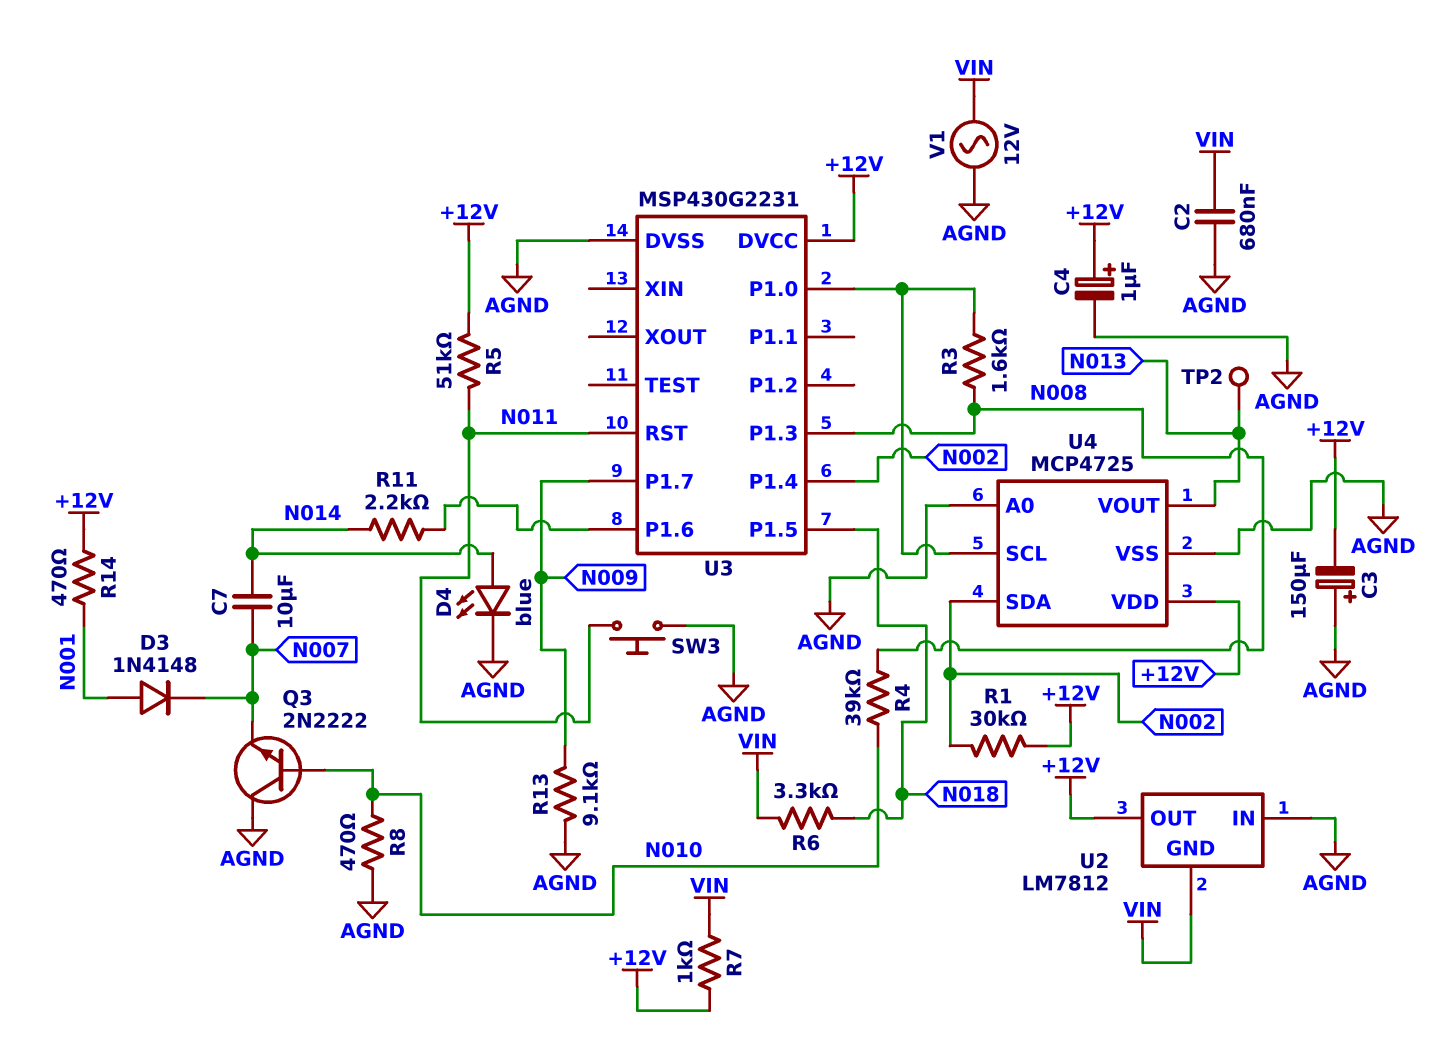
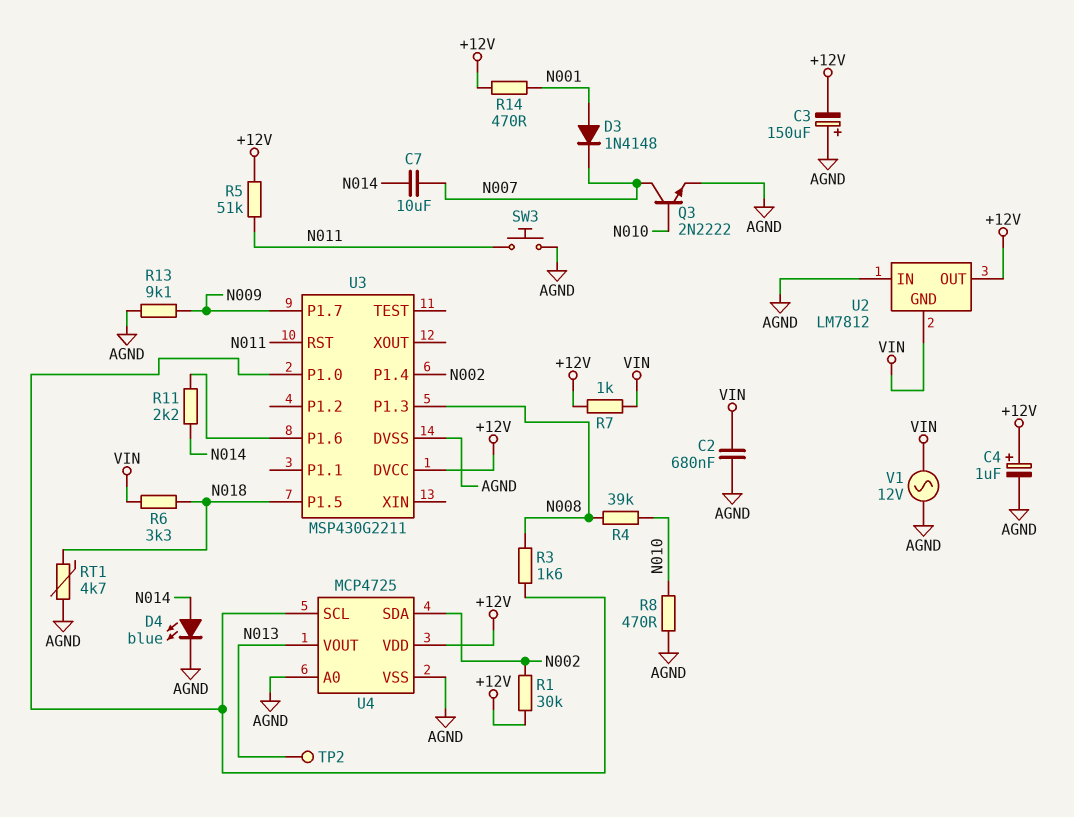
Q3: NPN 2N2222 (B N010, C AGND, E N007) -> NPN 2N2222 (B N010, C N007, E AGND)
RT1: none -> 4.7k (AGND, N018)
U3: MSP430G2231 -> MSP430G2211

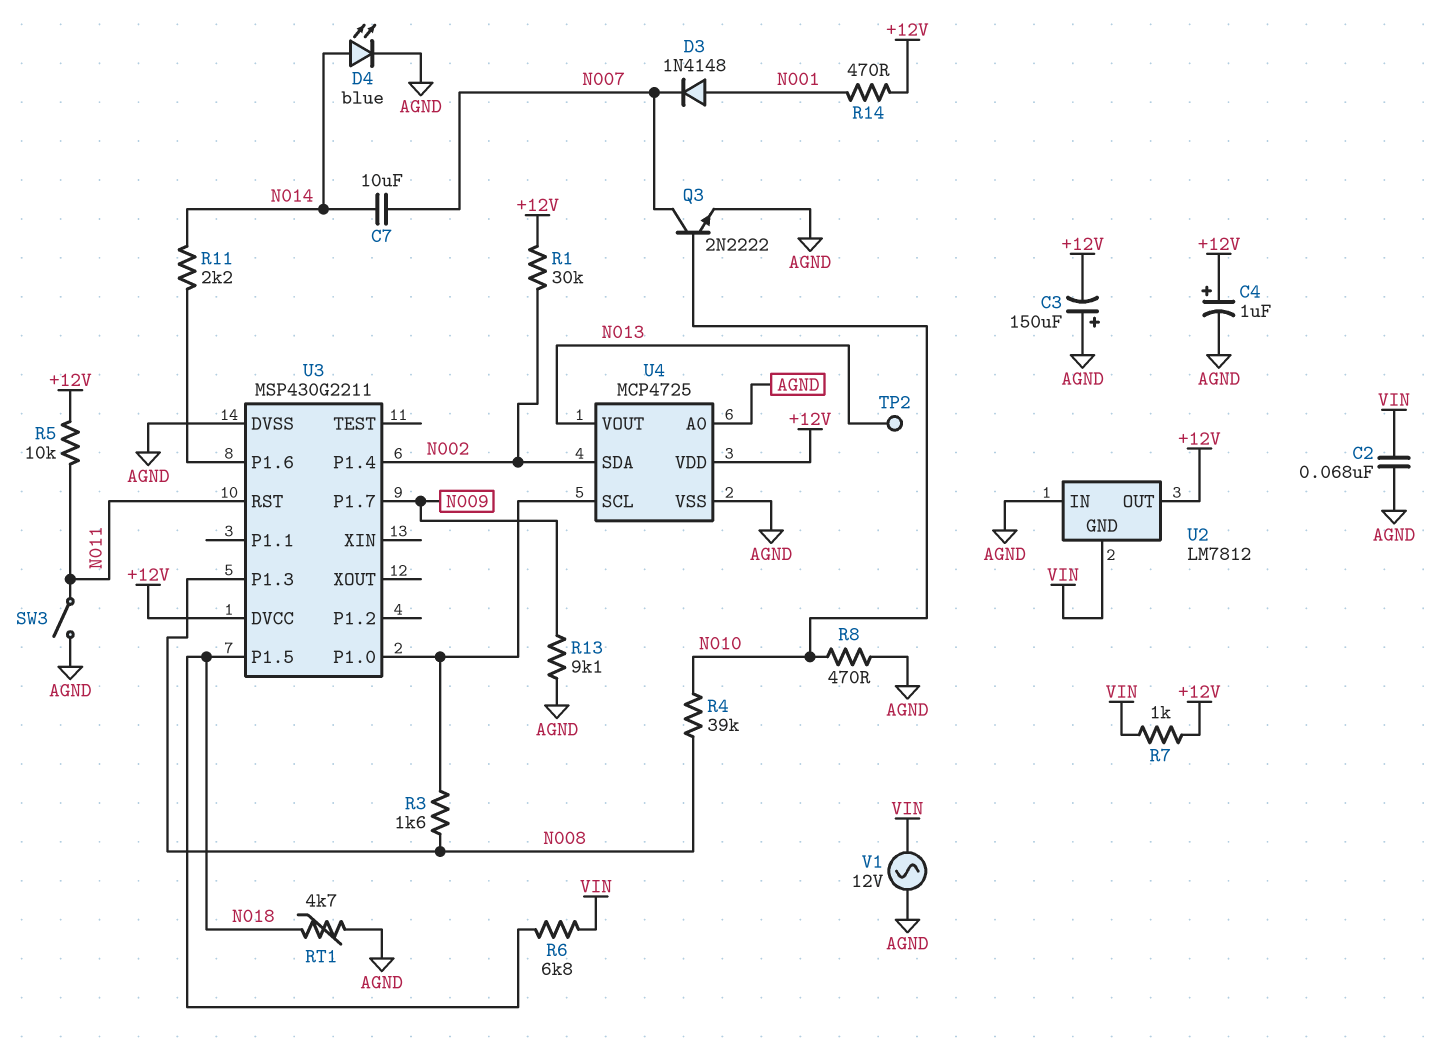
C2: 680nF (AGND, VIN) -> 68nF (AGND, VIN)
R5: 51k (+12V, N011) -> 10k (+12V, N011)
R6: 3.3k (N018, VIN) -> 6.8k (N018, VIN)
SW3: button (AGND, N011) -> switch (AGND, N011)

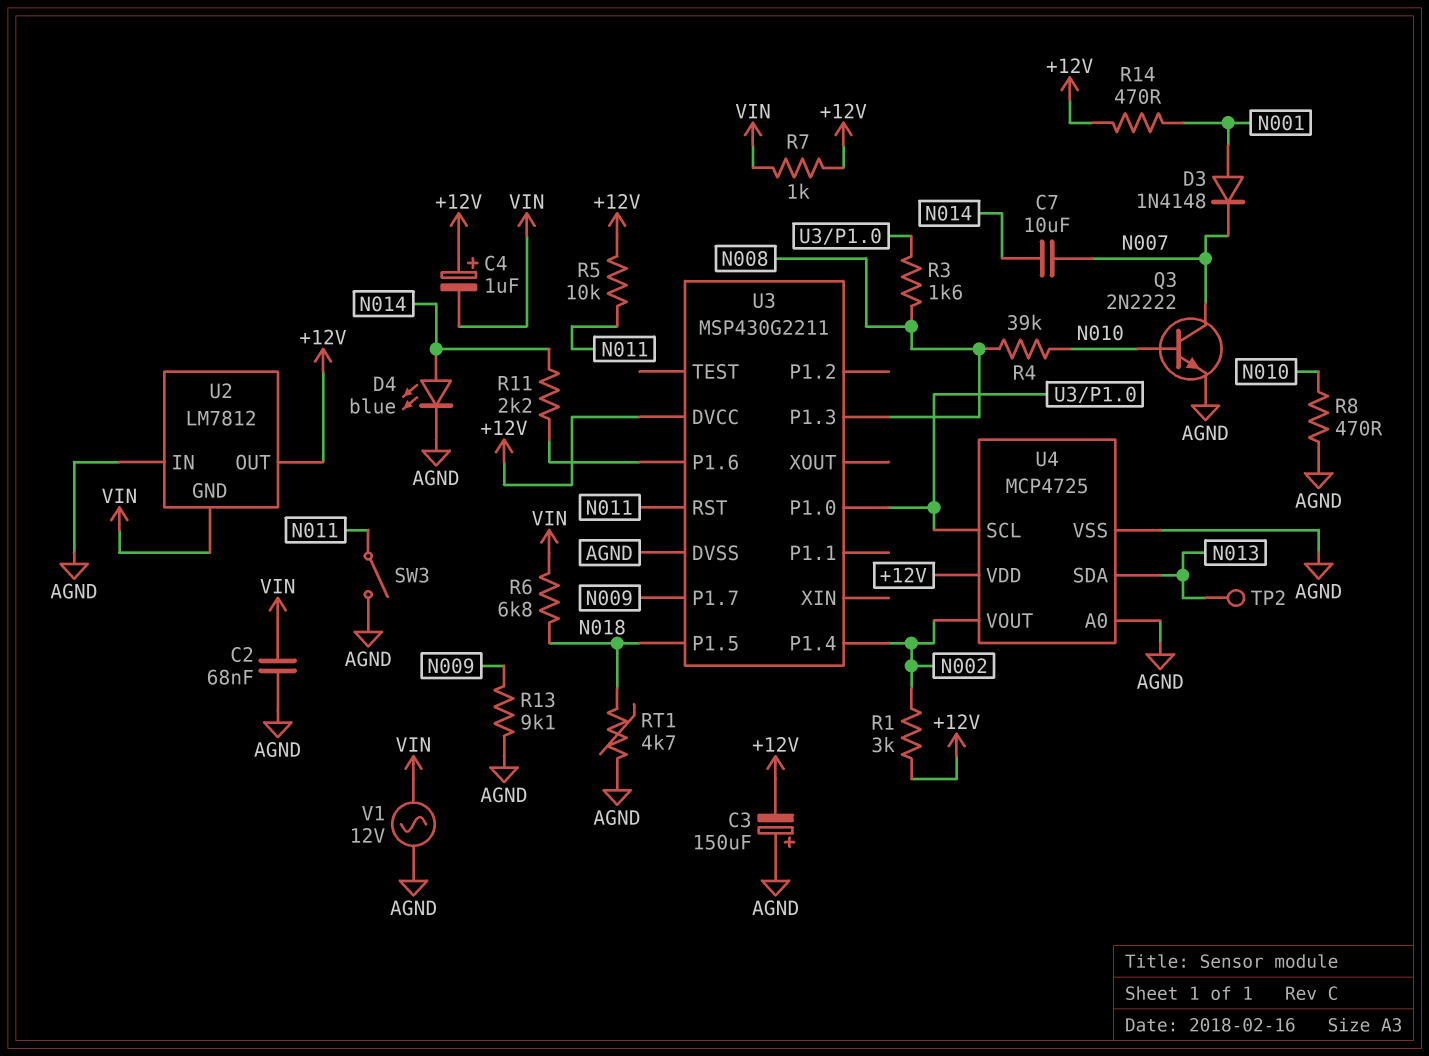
C4: 1uF (plus +12V, minus AGND) -> 1uF (plus +12V, minus VIN)
R1: 30k (+12V, N002) -> 3k (+12V, N002)
U4 pin SDA: N002 -> N013
U4 pin VOUT: N013 -> N002

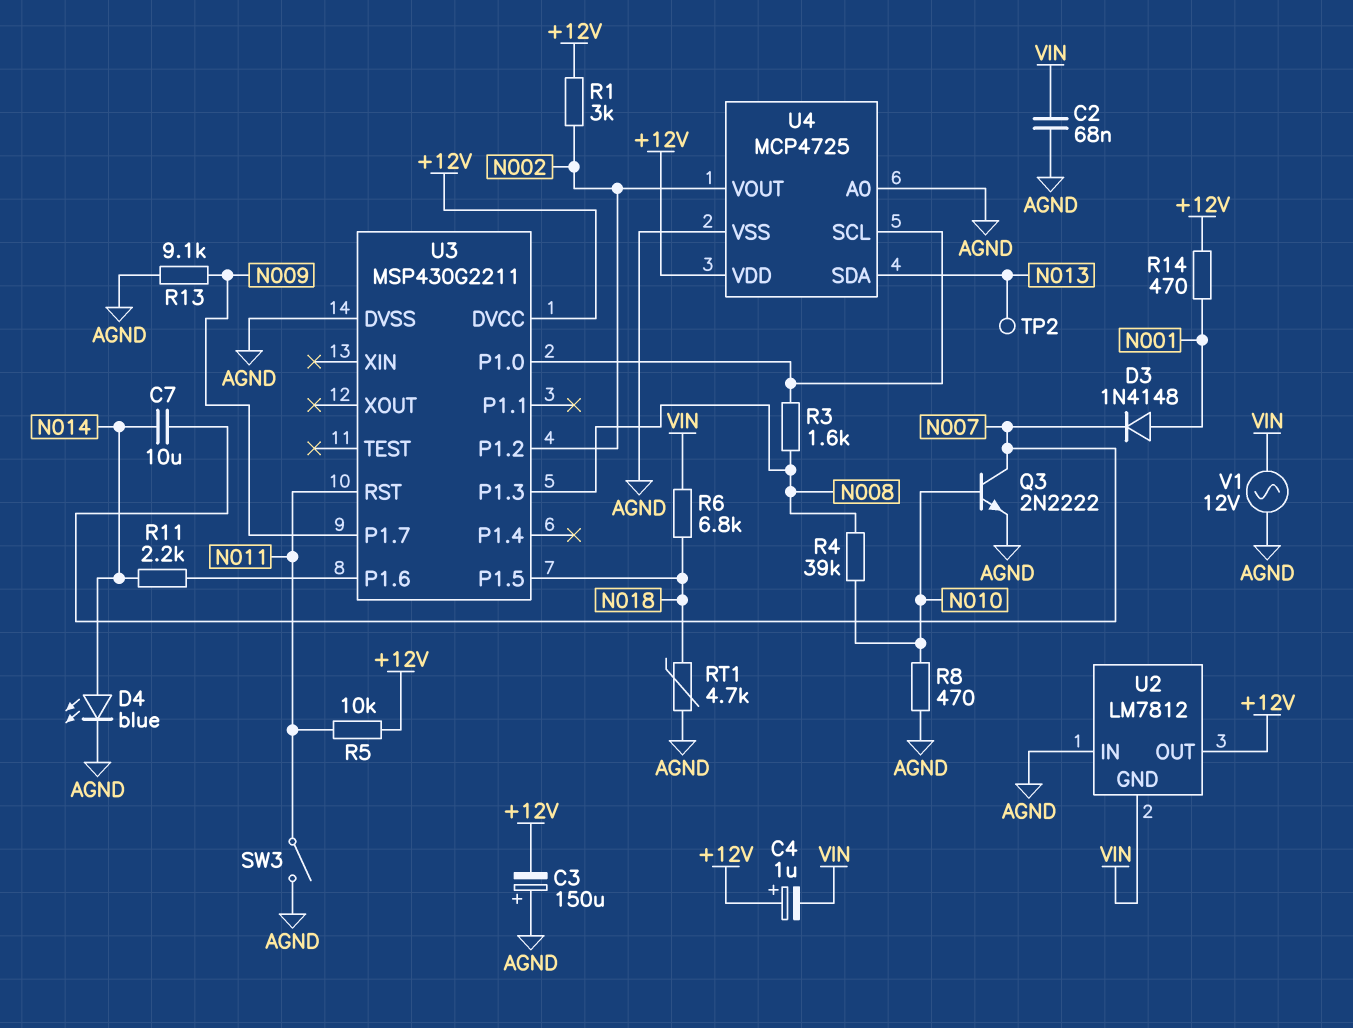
R7: 1k (+12V, VIN) -> none
U3 pin P1.2: none -> N002
U3 pin P1.4: N002 -> none

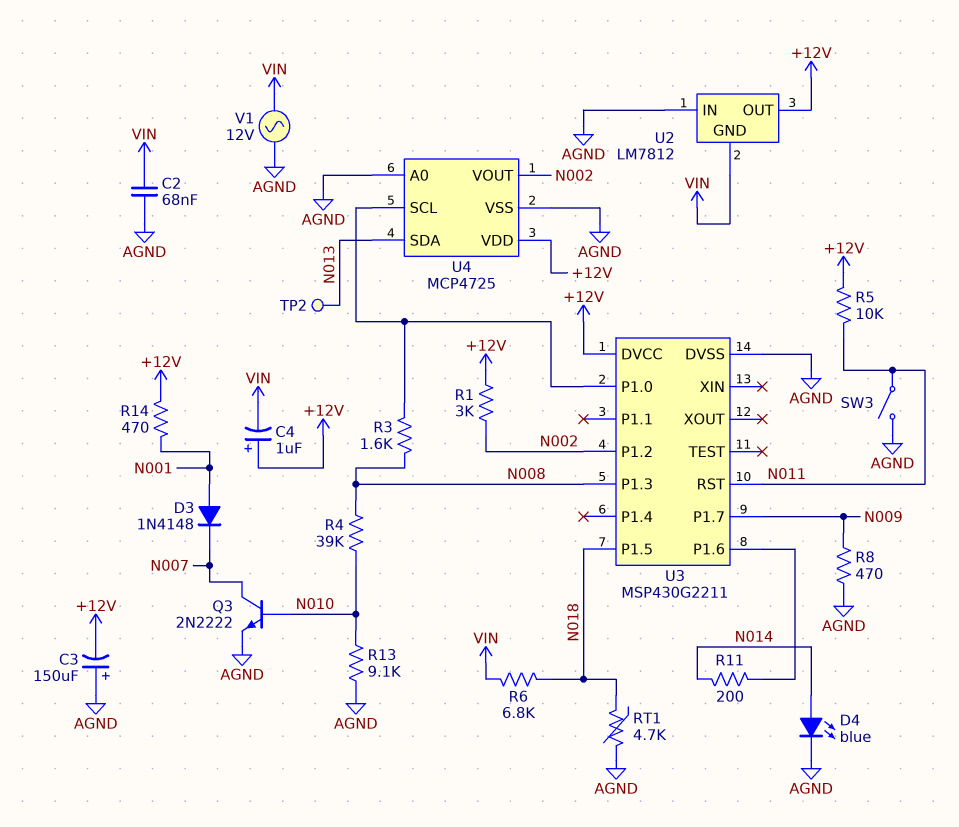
C7: 10uF (N007, N014) -> none
R8: 470 (AGND, N010) -> 470 (AGND, N009)
R11: 2.2k (N014, U3/P1.6) -> 200 (N014, U3/P1.6)
R13: 9.1k (AGND, N009) -> 9.1k (AGND, N010)

